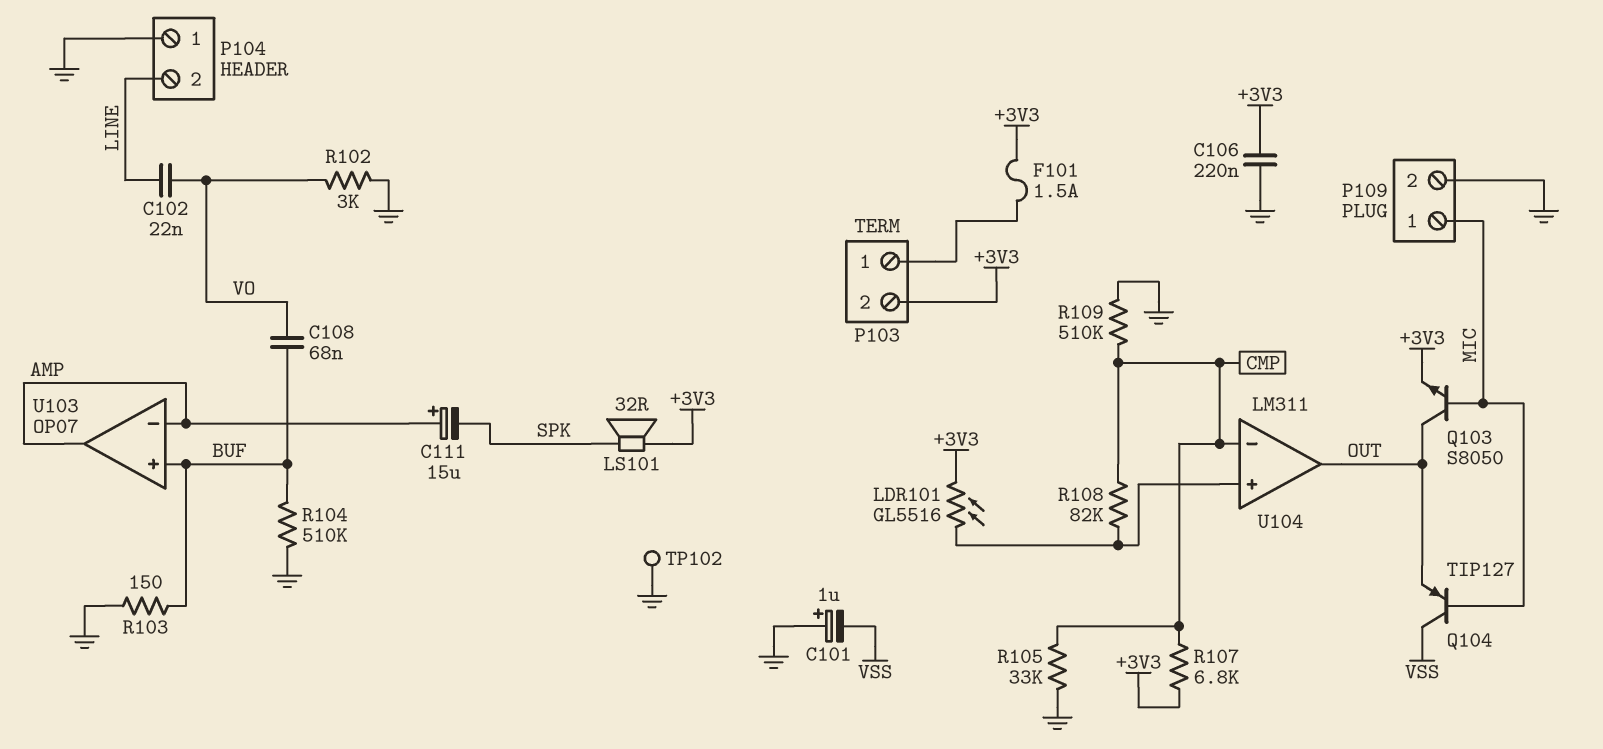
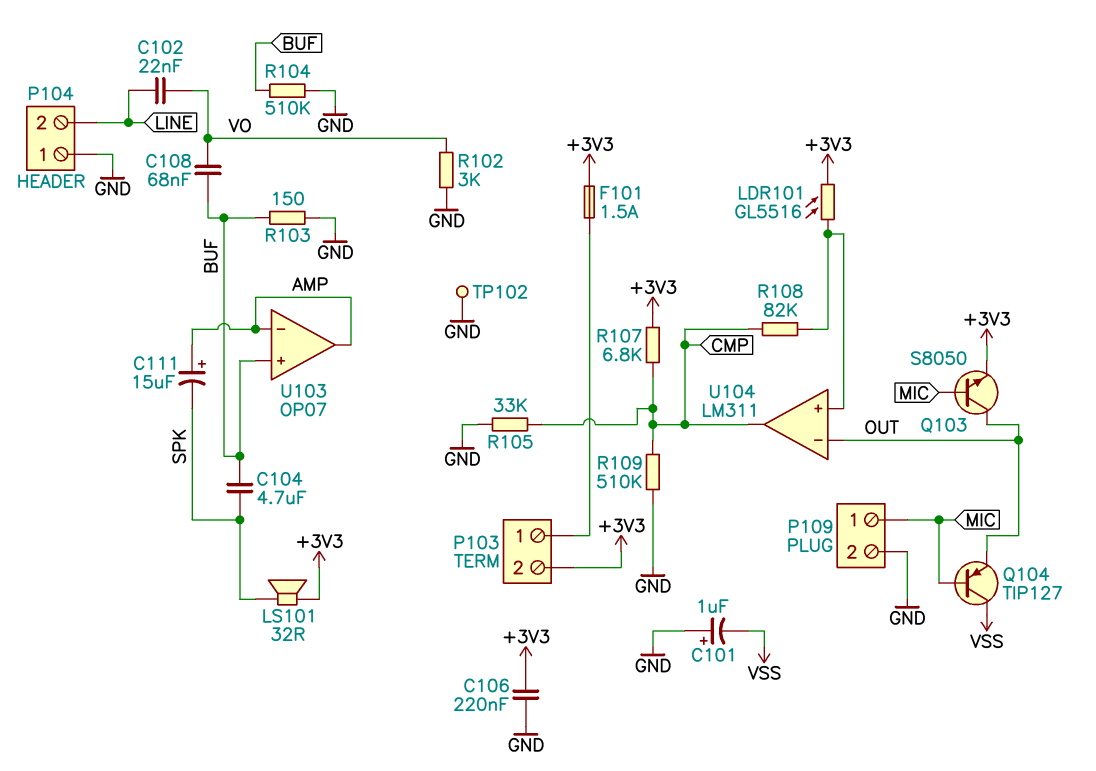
C104: none -> 4.7uF (BUF, SPK)
U104 pin in-: CMP -> OUT
U104 pin out: OUT -> CMP

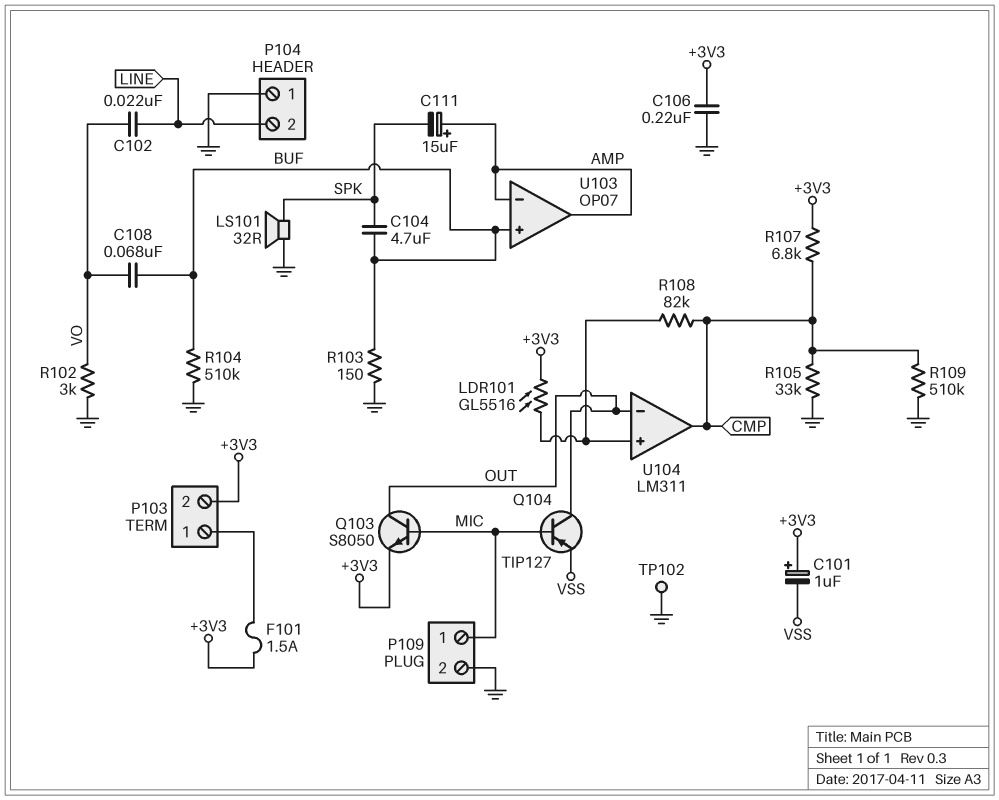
C101: 1uF (plus GND, minus VSS) -> 1uF (plus +3V3, minus VSS)
LS101: speaker 32R (+3V3, SPK) -> speaker 32R (GND, SPK)
Q104: PNP TIP127 (B MIC, C VSS, E OUT) -> PNP TIP127 (B MIC, C OUT, E VSS)

